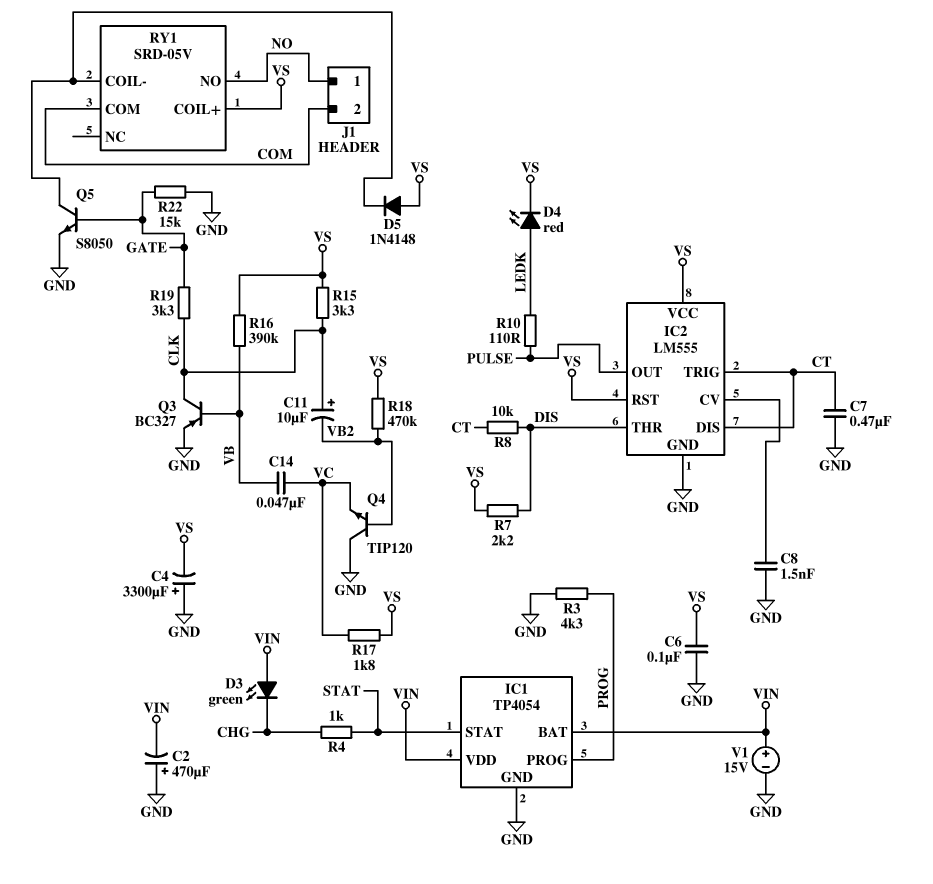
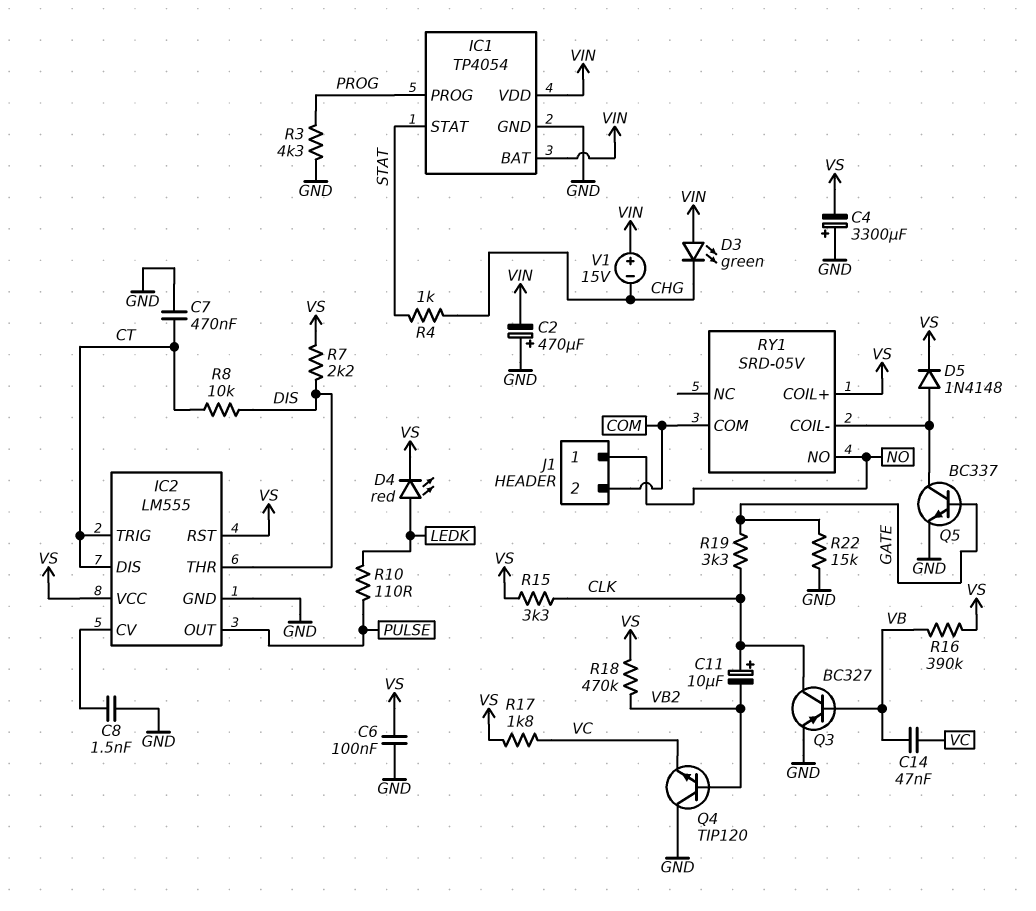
D5: diode 1N4148 (A VS, K RY1/COIL-) -> diode 1N4148 (A RY1/COIL-, K VS)
Q5: NPN S8050 (B GATE, C RY1/COIL-, E GND) -> NPN BC337 (B GATE, C RY1/COIL-, E GND)
V1: 15V (plus VIN, minus GND) -> 15V (plus VIN, minus CHG)

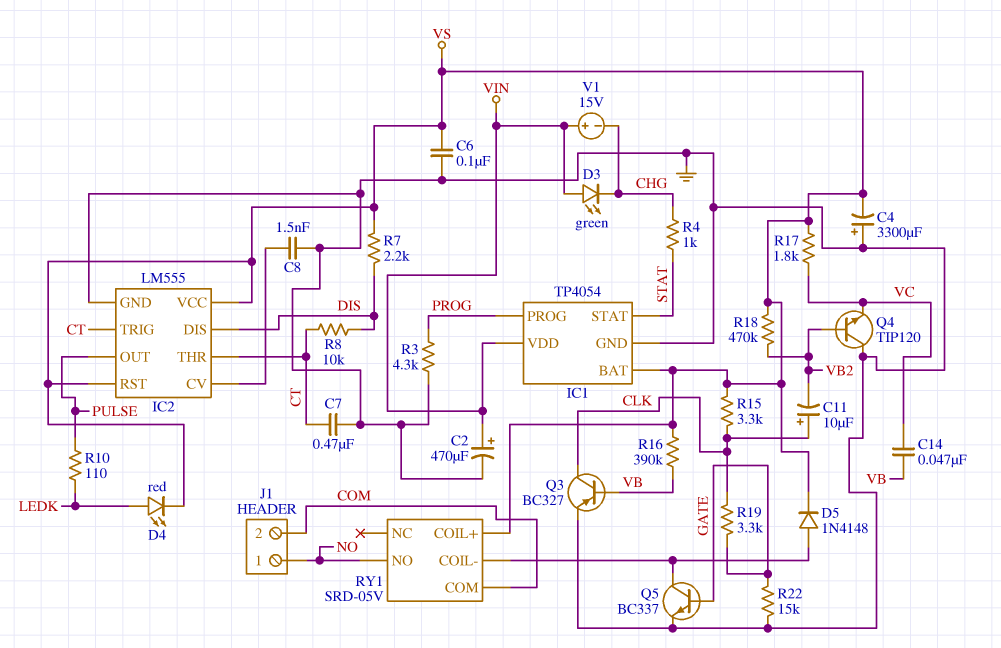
C2: 470uF (plus GND, minus VIN) -> 470uF (plus VIN, minus GND)
IC1 pin BAT: VIN -> VS
IC2 pin DIS: CT -> DIS
IC2 pin THR: DIS -> CT

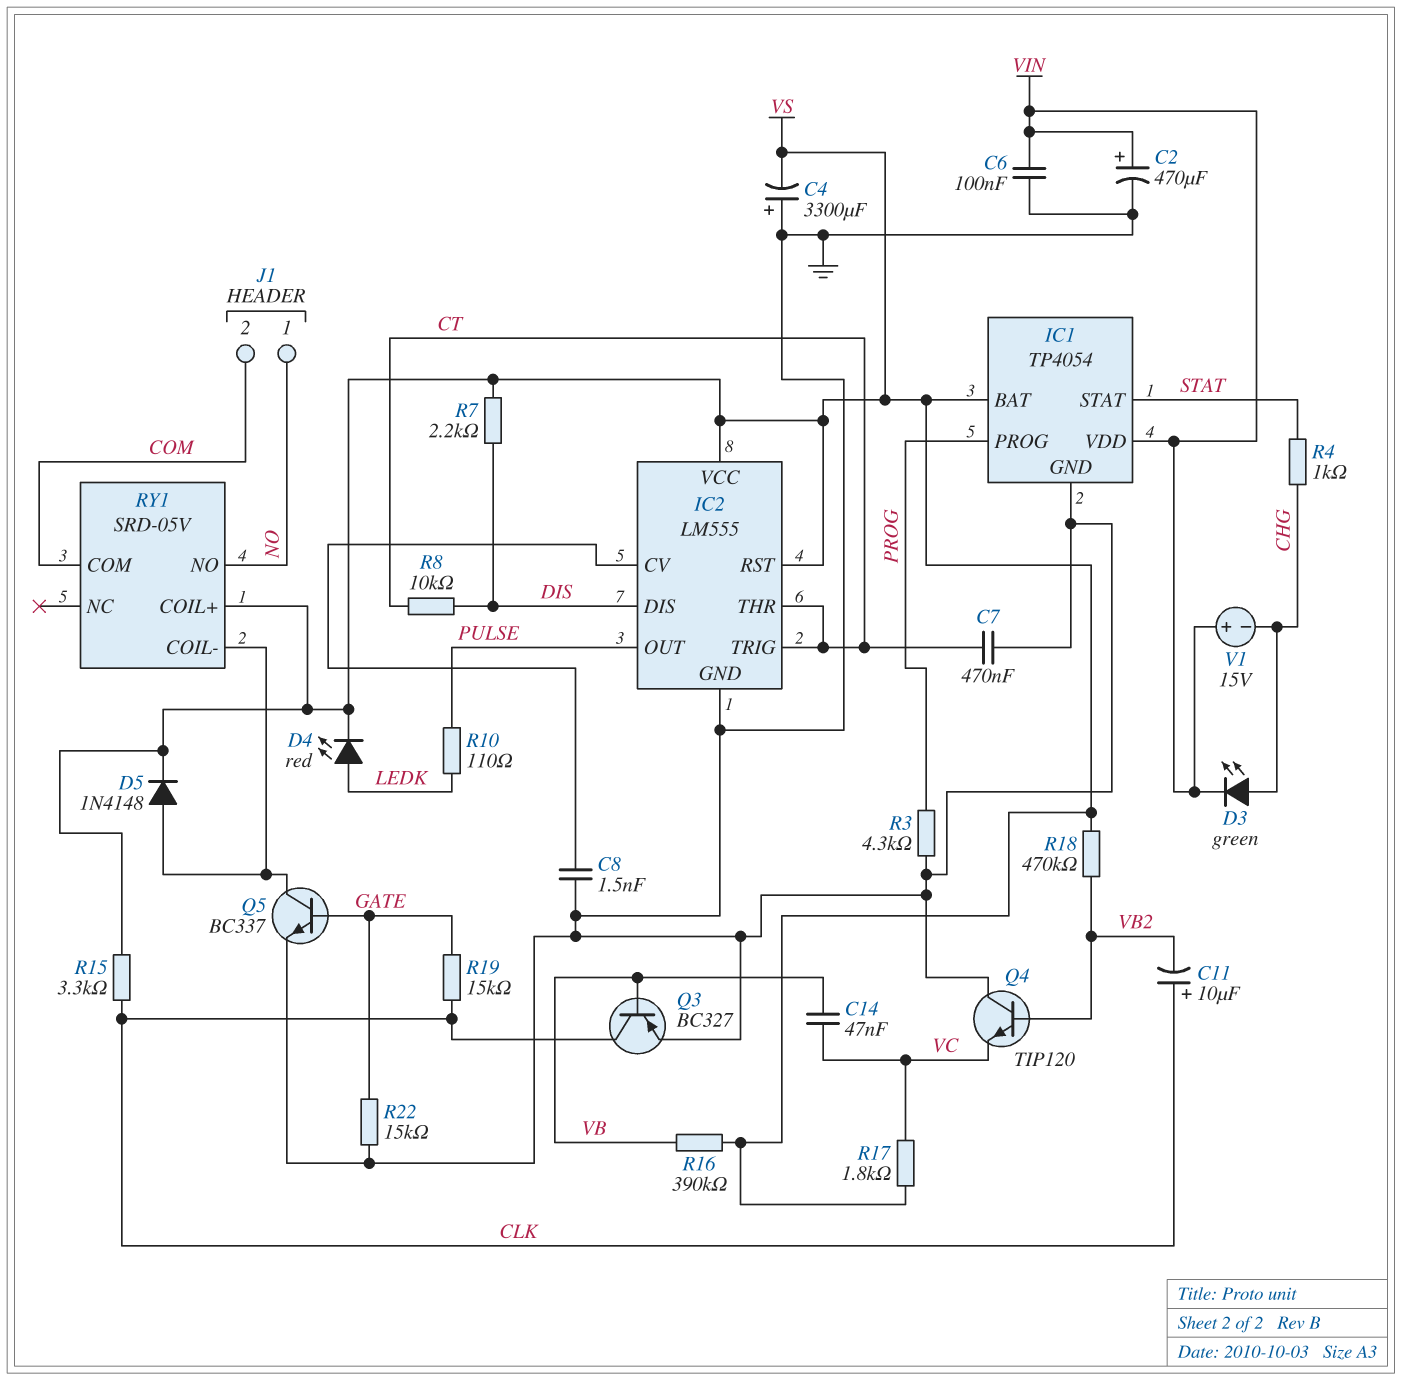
C6: 100nF (GND, VS) -> 100nF (GND, VIN)
D3: LED green (A VIN, K CHG) -> LED green (A CHG, K VIN)
R19: 3.3k (CLK, GATE) -> 15k (CLK, GATE)

